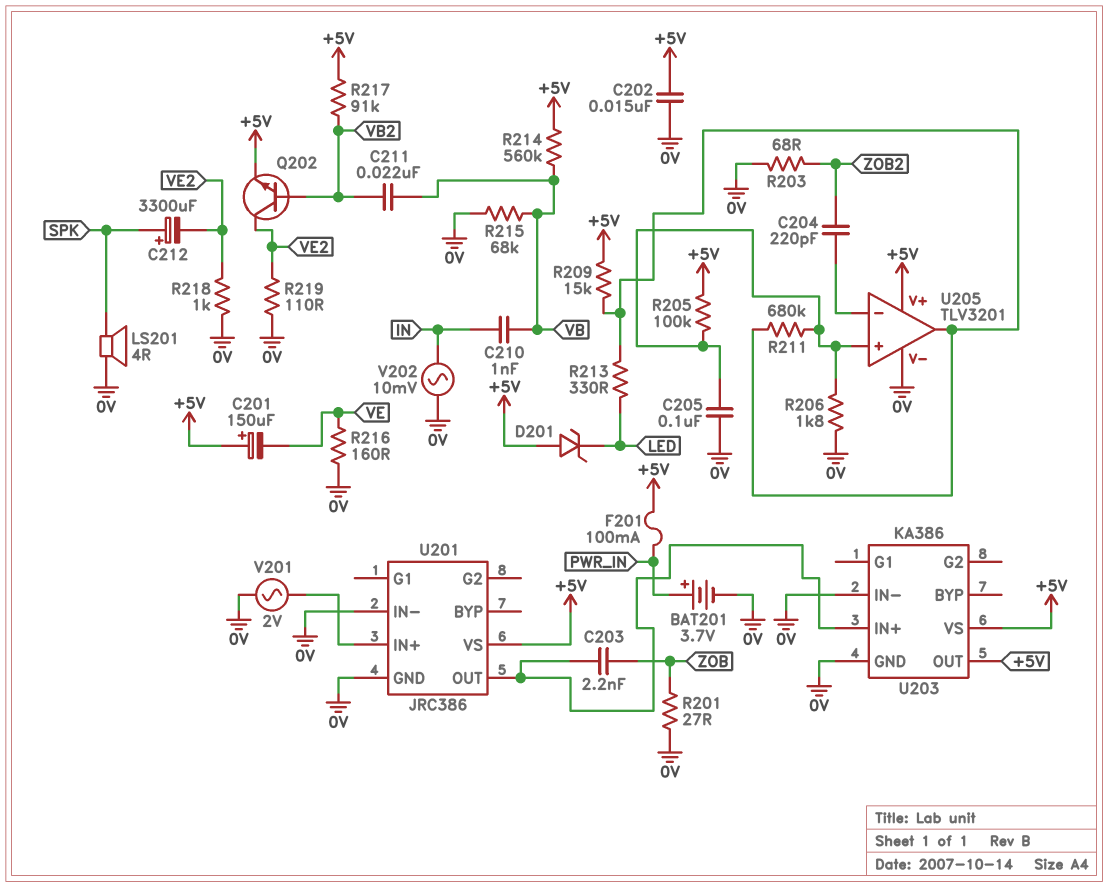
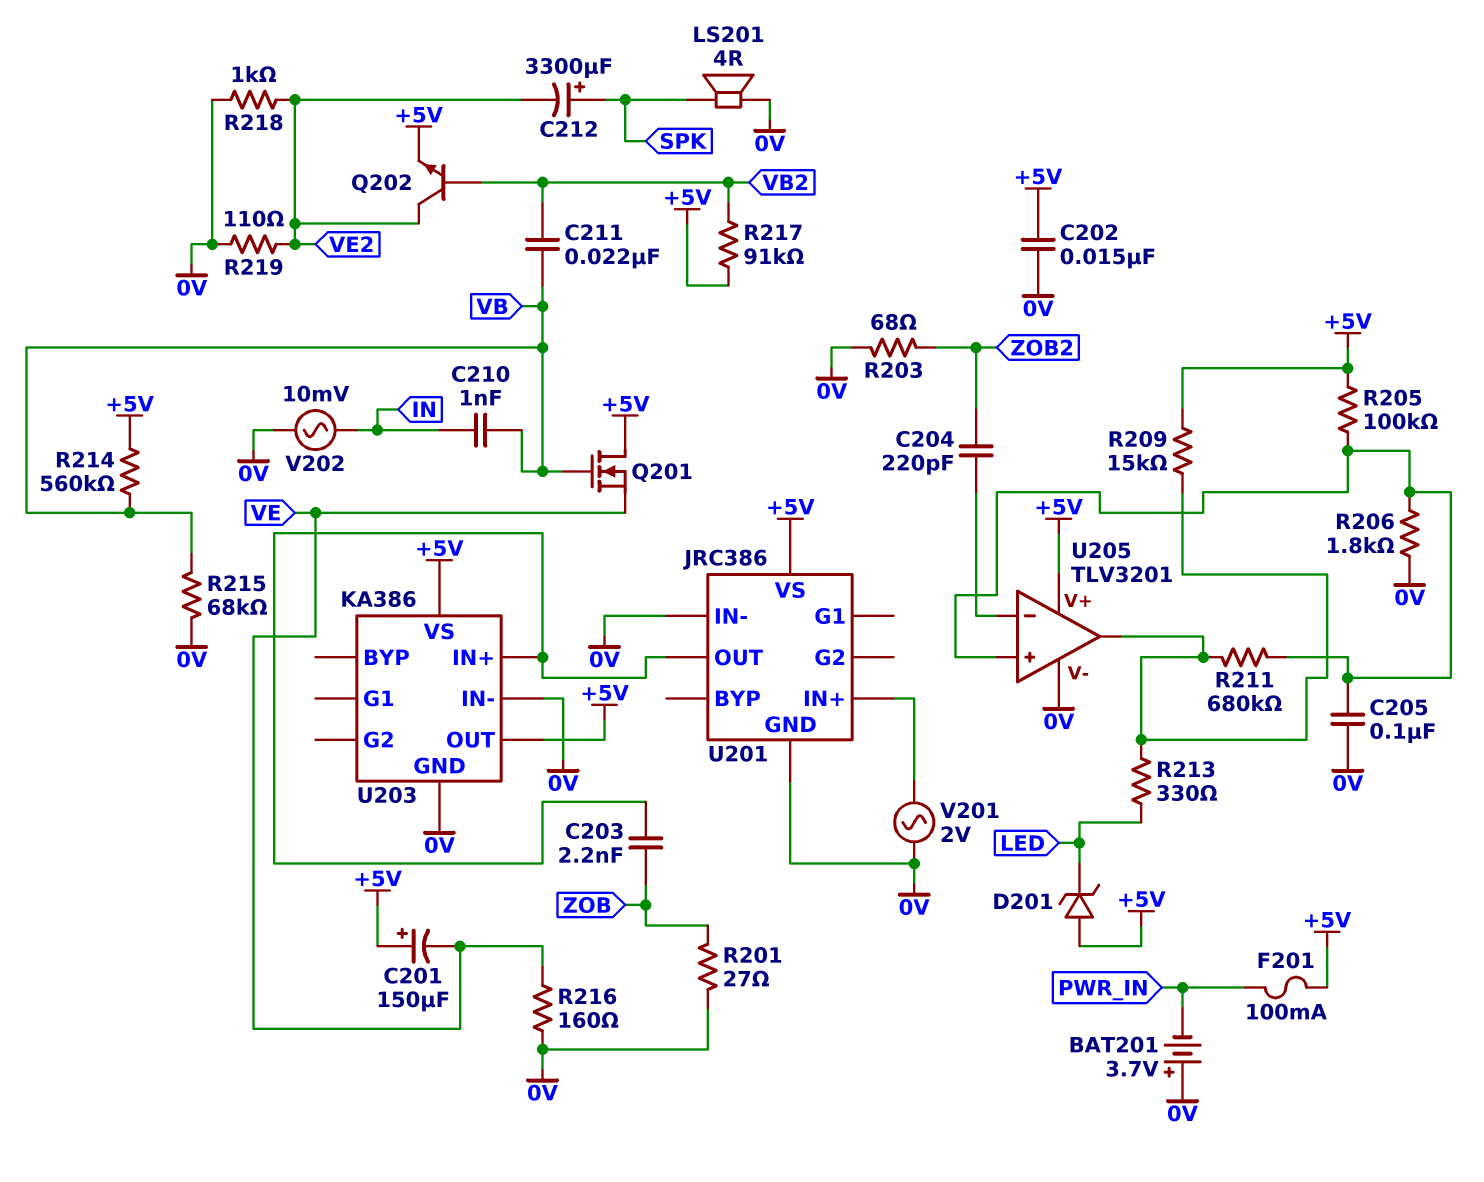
BAT201: 3.7V (plus PWR_IN, minus 0V) -> 3.7V (plus 0V, minus PWR_IN)
Q201: none -> NMOS (G VB, D +5V, S VE)

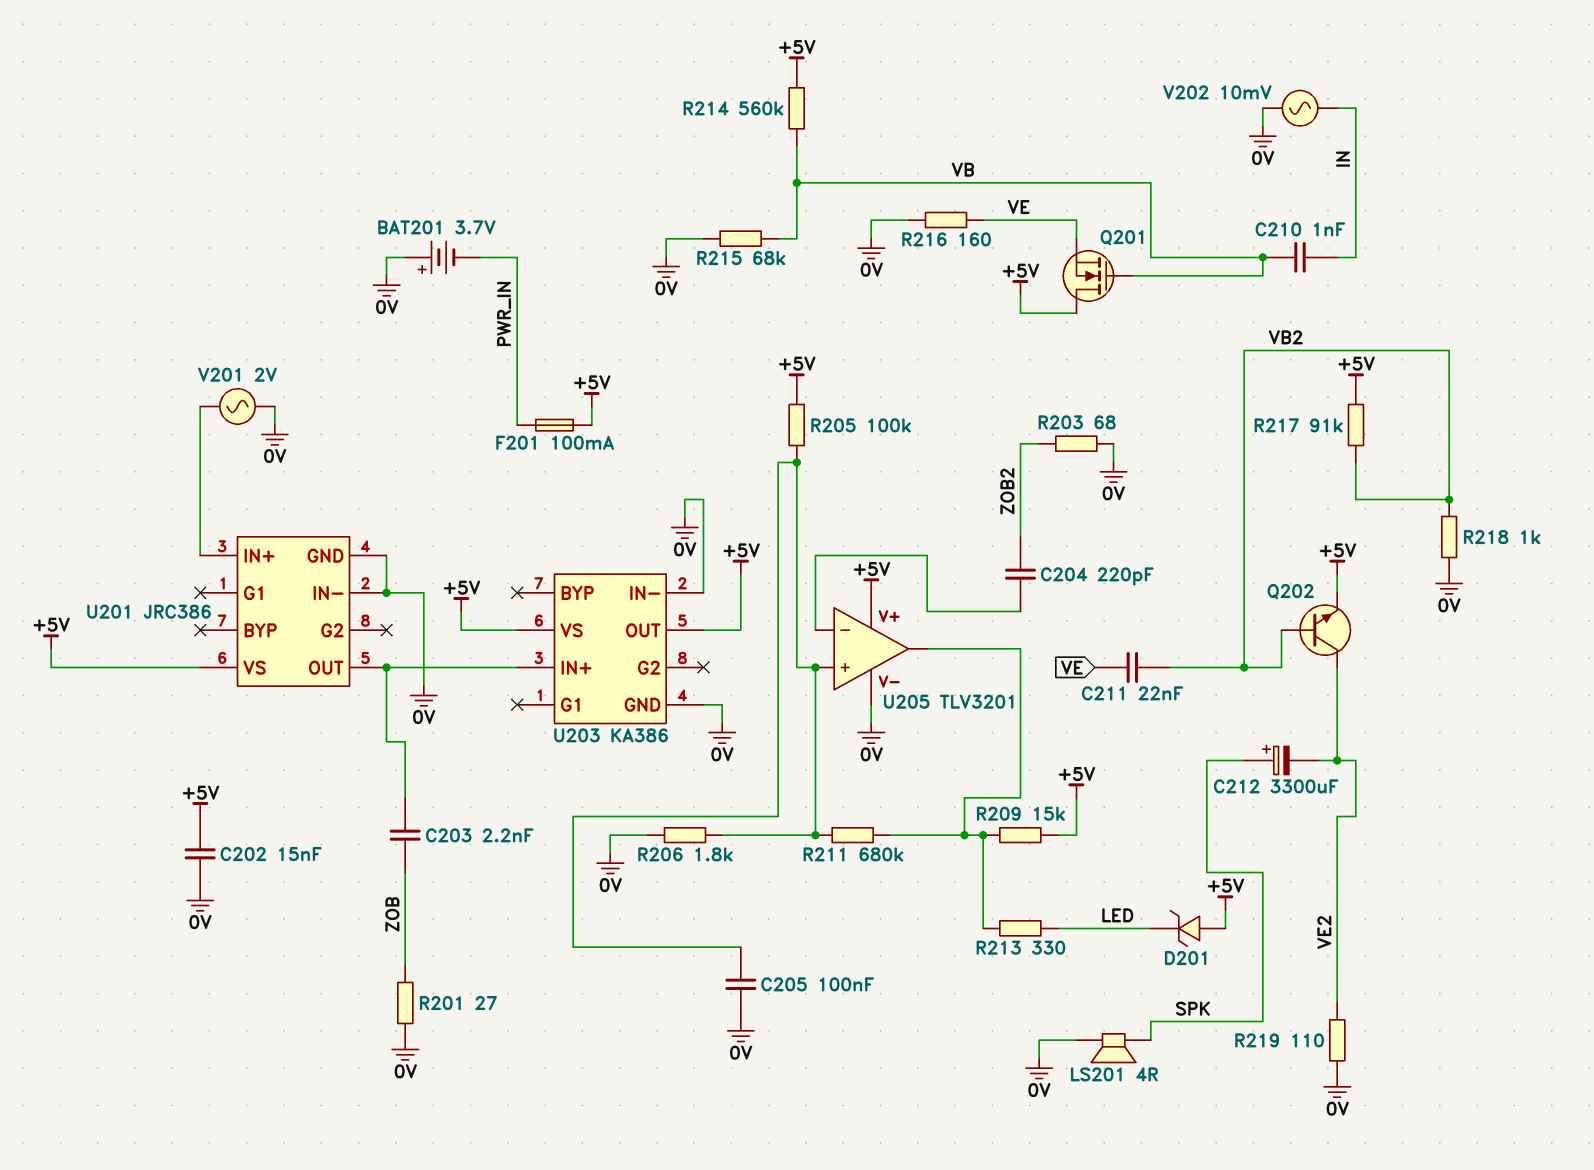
C201: 150uF (plus +5V, minus VE) -> none
C211: 22nF (VB, VB2) -> 22nF (VB2, VE)
R218: 1k (0V, VE2) -> 1k (0V, VB2)

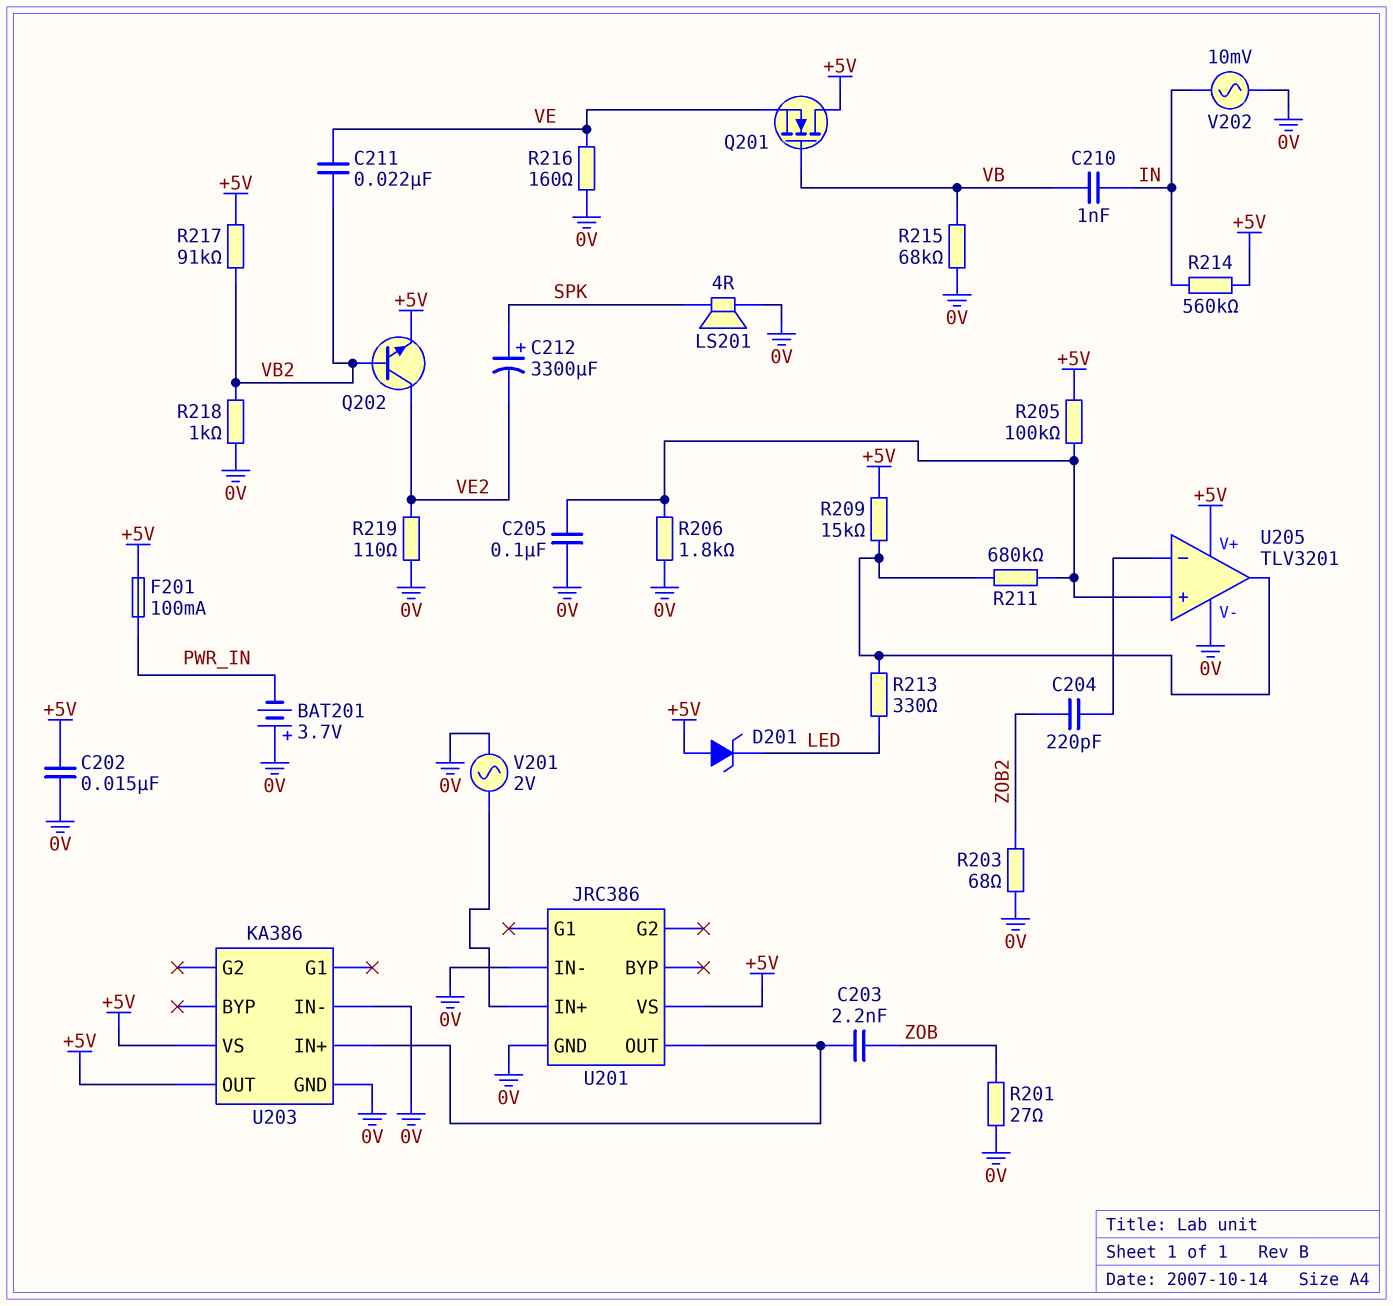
R214: 560k (+5V, VB) -> 560k (+5V, IN)

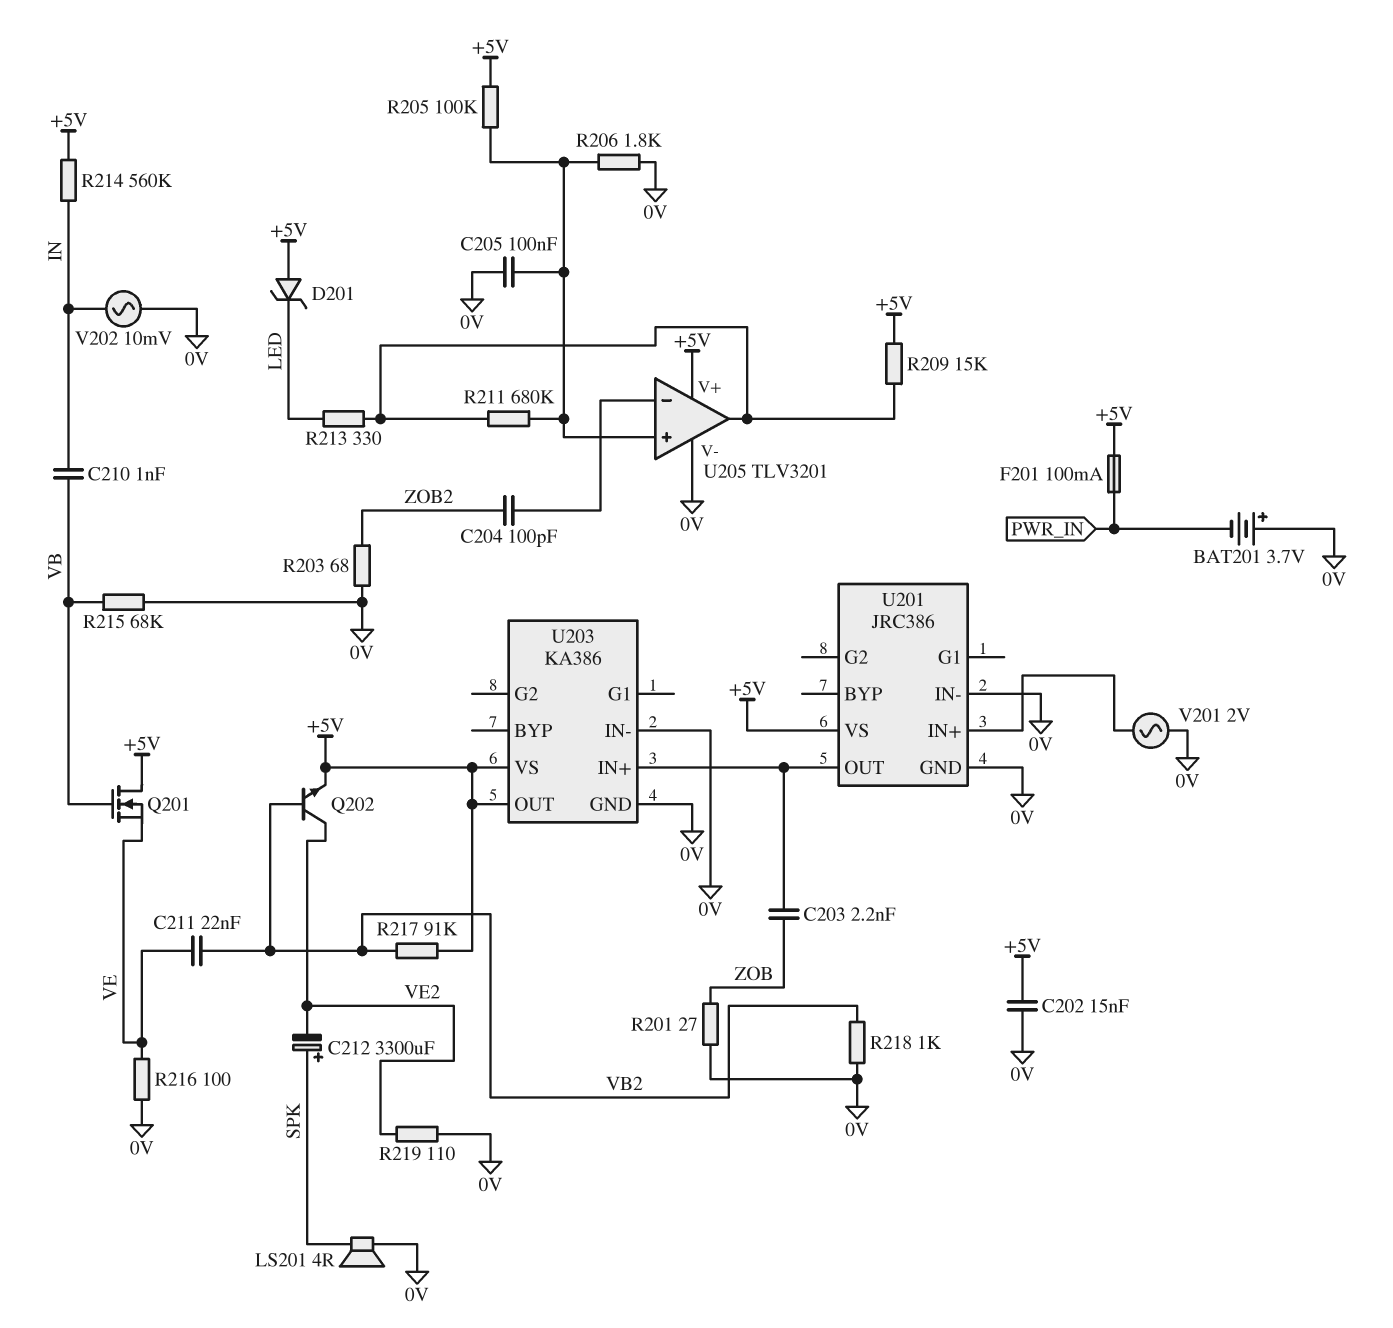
C204: 220pF (U205/in-, ZOB2) -> 100pF (U205/in-, ZOB2)
R216: 160 (0V, VE) -> 100 (0V, VE)

